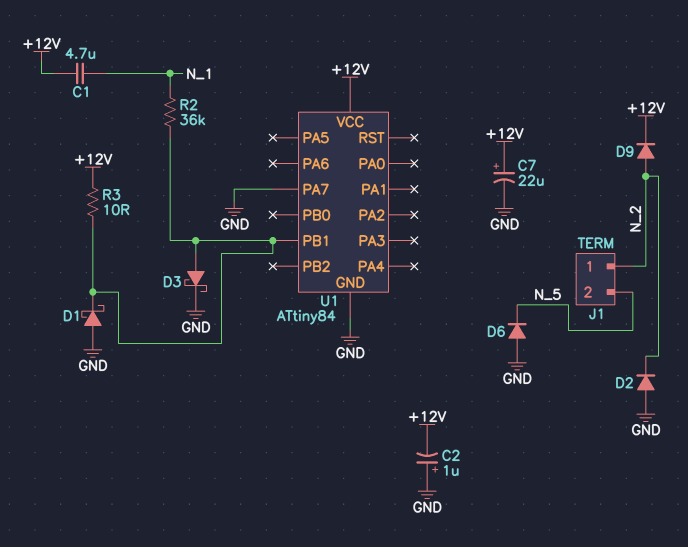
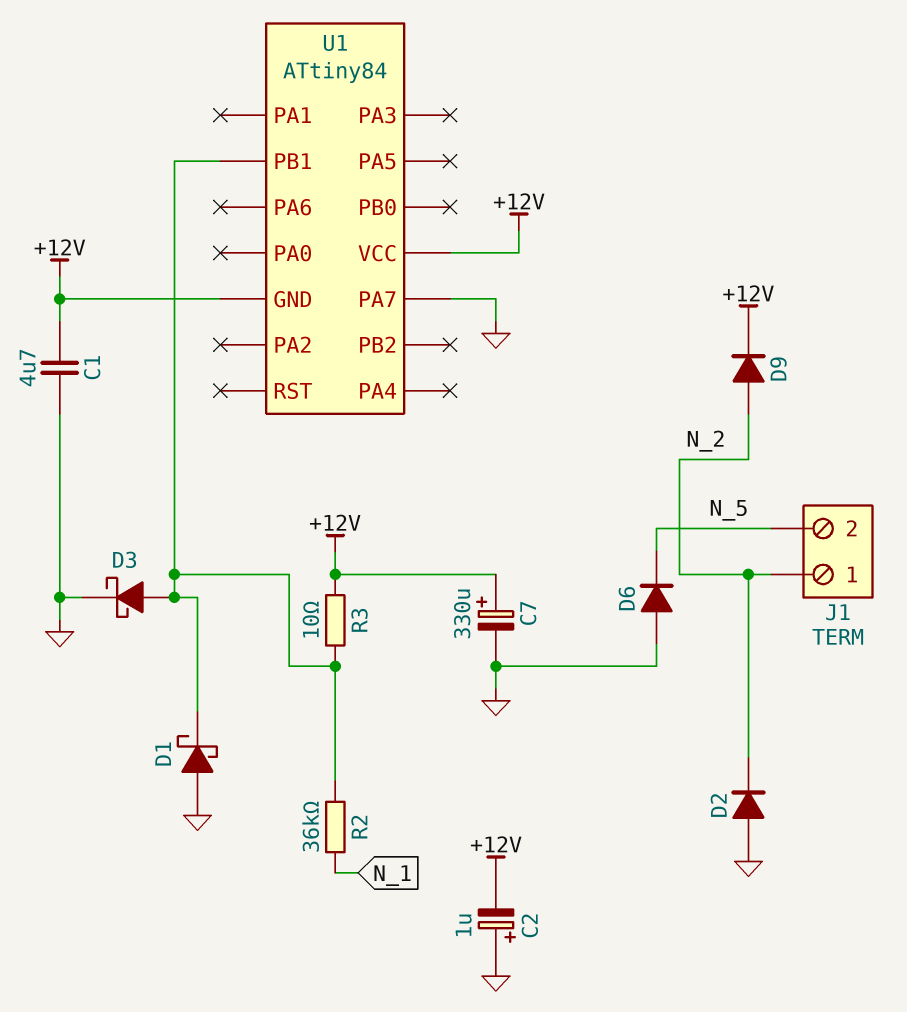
C1: 4.7uF (+12V, N_1) -> 4.7uF (+12V, GND)
C7: 22uF (plus +12V, minus GND) -> 330uF (plus +12V, minus GND)
U1 pin GND: GND -> +12V

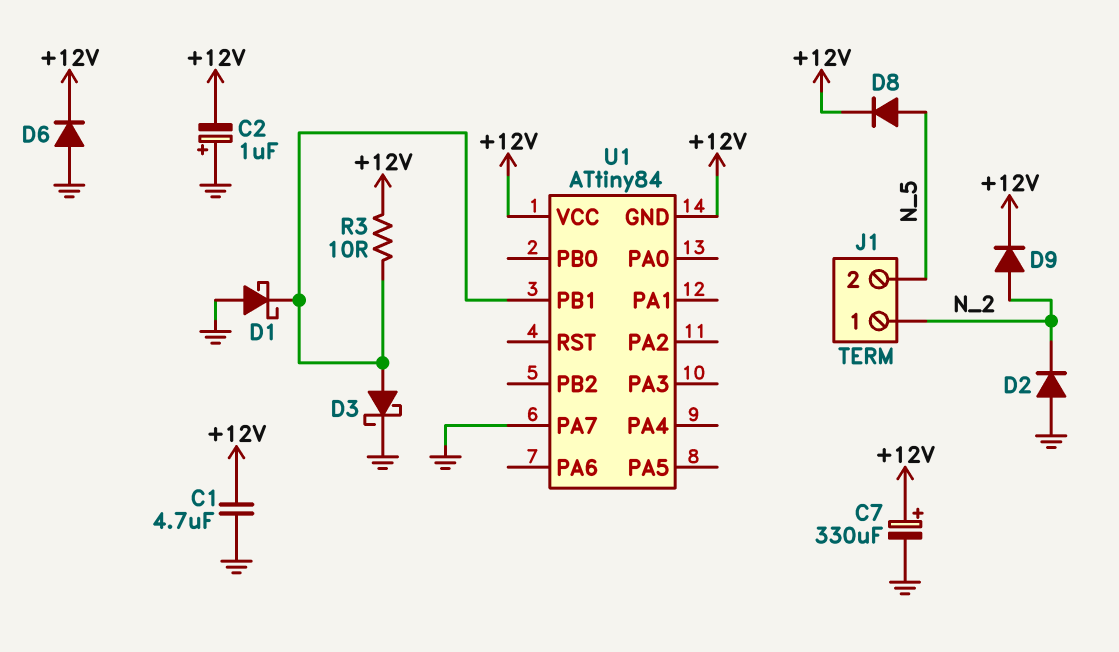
D6: diode (A GND, K N_5) -> diode (A GND, K +12V)
D8: none -> diode (A N_5, K +12V)
R2: 36k (N_1, U1/PB1) -> none

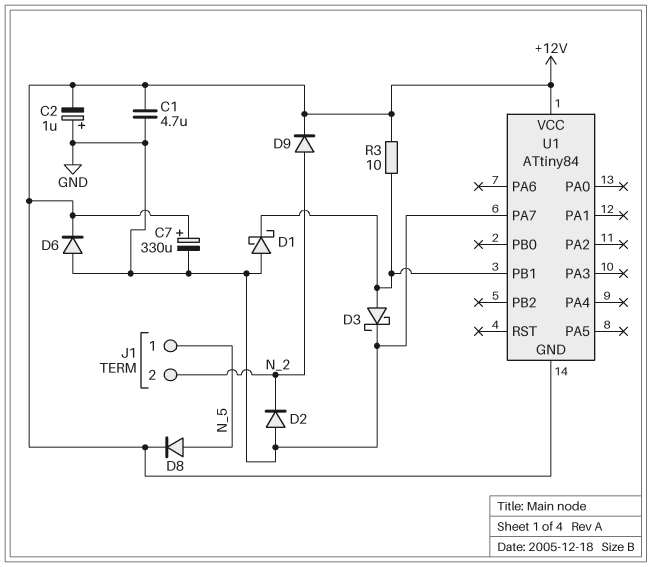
J1 pin 1: N_2 -> N_5
J1 pin 2: N_5 -> N_2

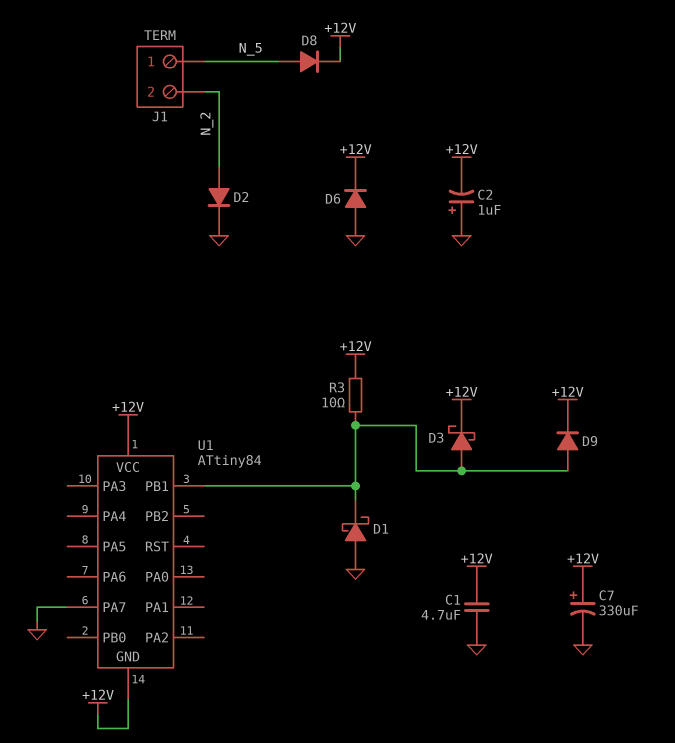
D2: diode (A GND, K N_2) -> diode (A N_2, K GND)
D3: schottky (A U1/PB1, K GND) -> schottky (A U1/PB1, K +12V)
D9: diode (A N_2, K +12V) -> diode (A U1/PB1, K +12V)

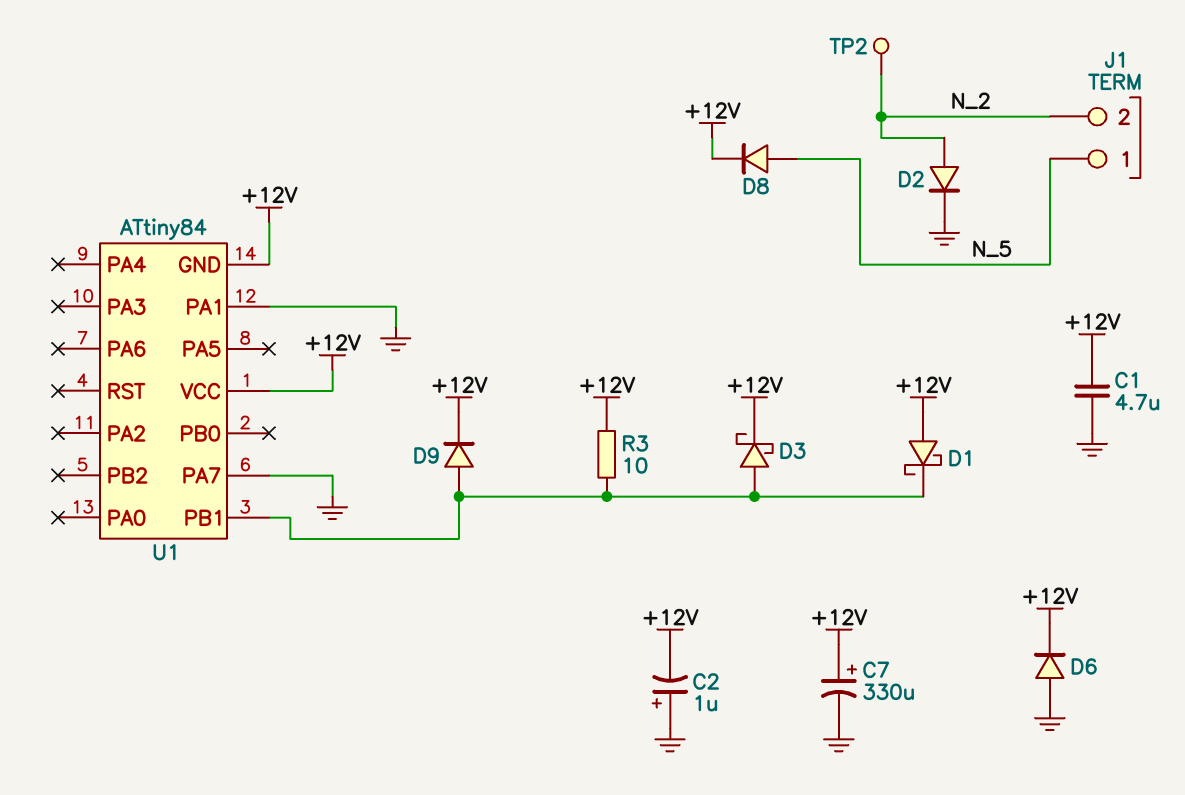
D1: schottky (A GND, K U1/PB1) -> schottky (A +12V, K U1/PB1)
TP2: none -> test point (N_2)
U1 pin PA1: none -> GND

